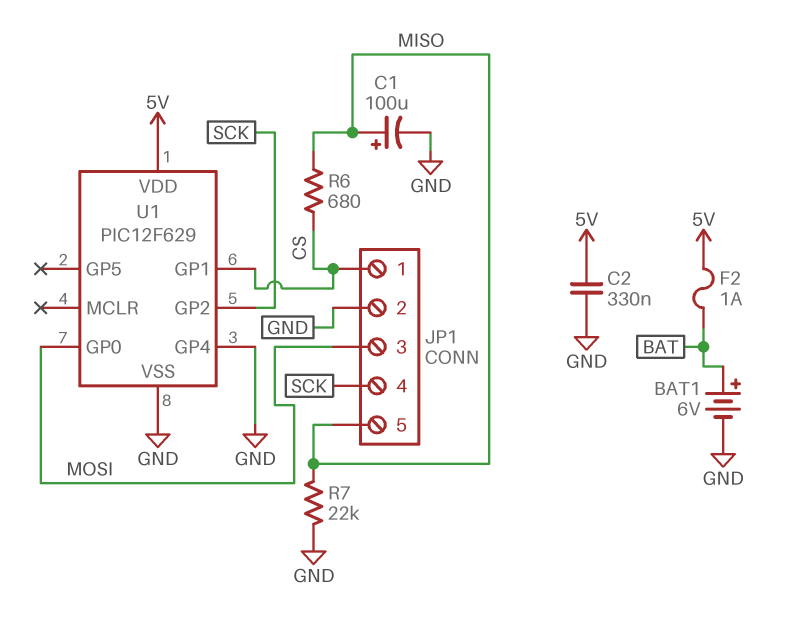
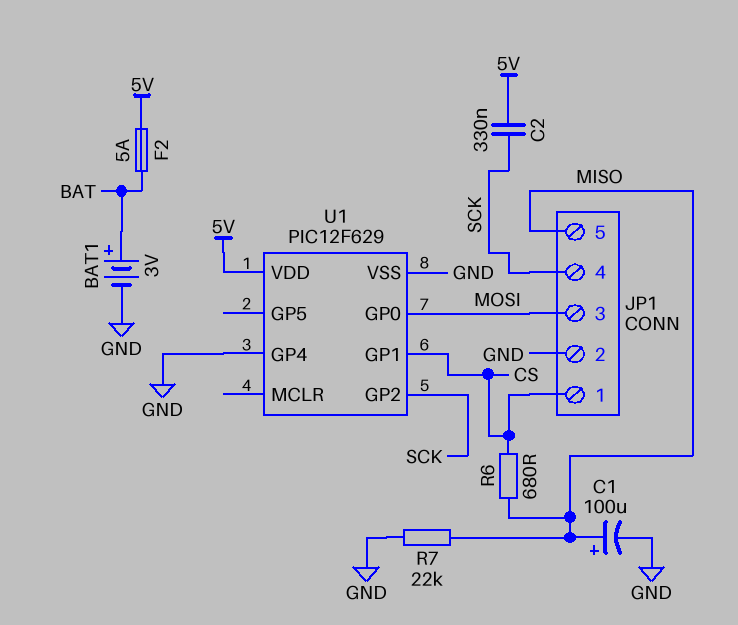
BAT1: 6V (plus BAT, minus GND) -> 3V (plus BAT, minus GND)
C2: 330nF (5V, GND) -> 330nF (5V, SCK)
F2: 1A (5V, BAT) -> 5A (5V, BAT)

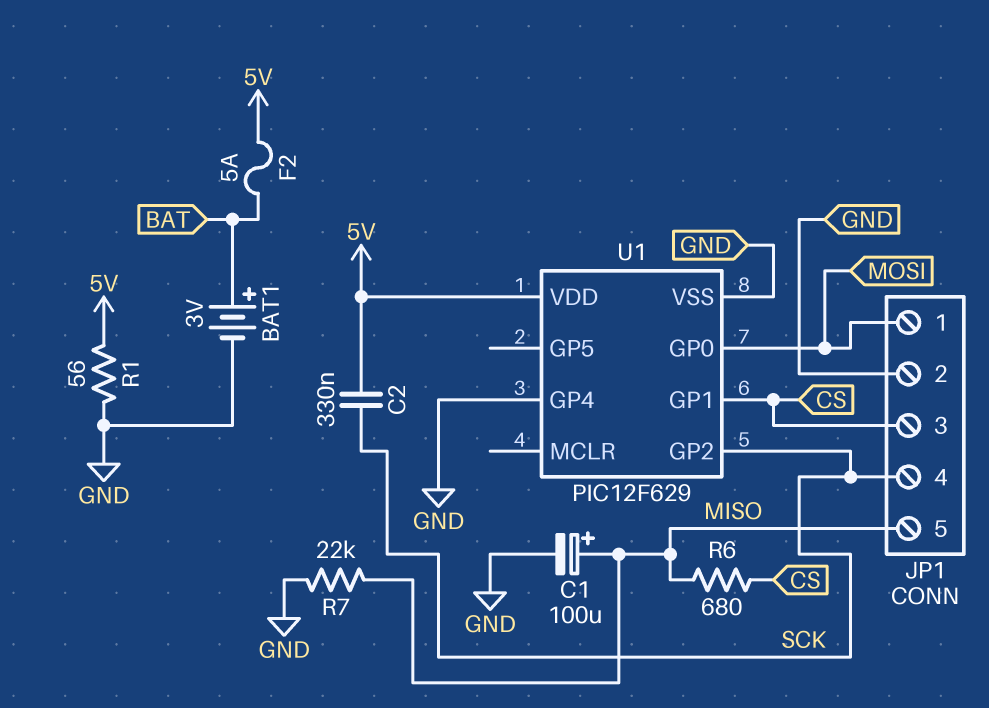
JP1 pin 1: CS -> MOSI
JP1 pin 3: MOSI -> CS
R1: none -> 56 (5V, GND)

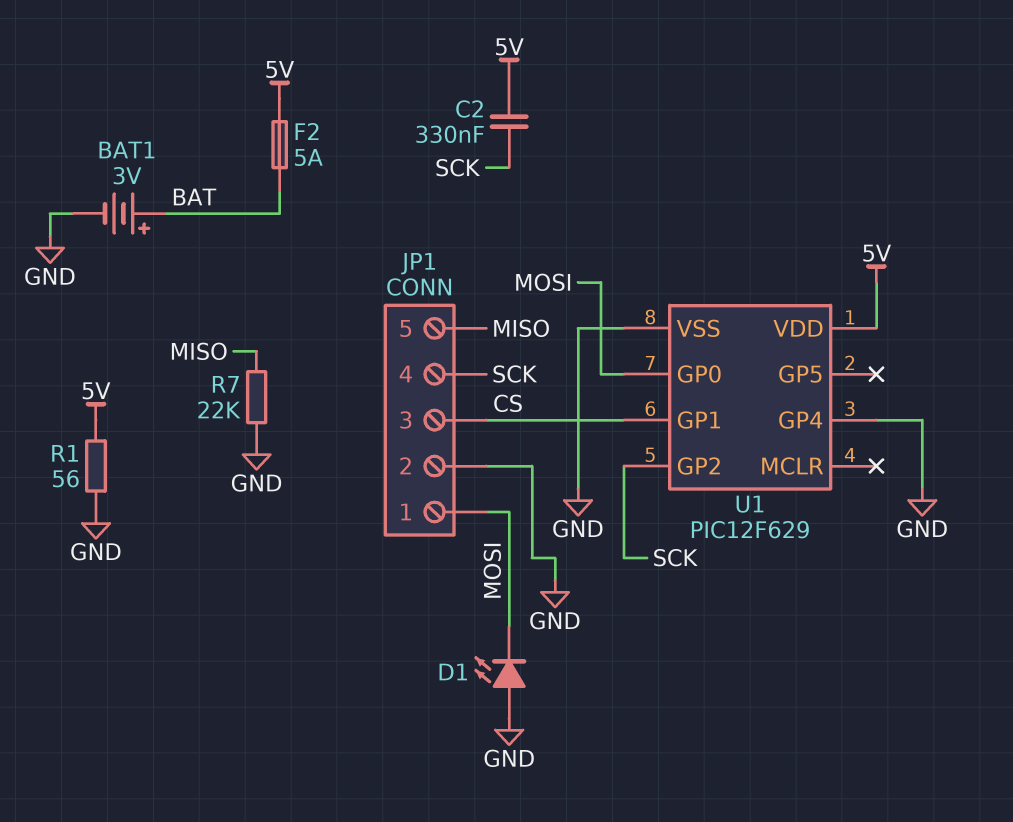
C1: 100uF (plus MISO, minus GND) -> none
D1: none -> LED (A GND, K MOSI)
R6: 680 (CS, MISO) -> none

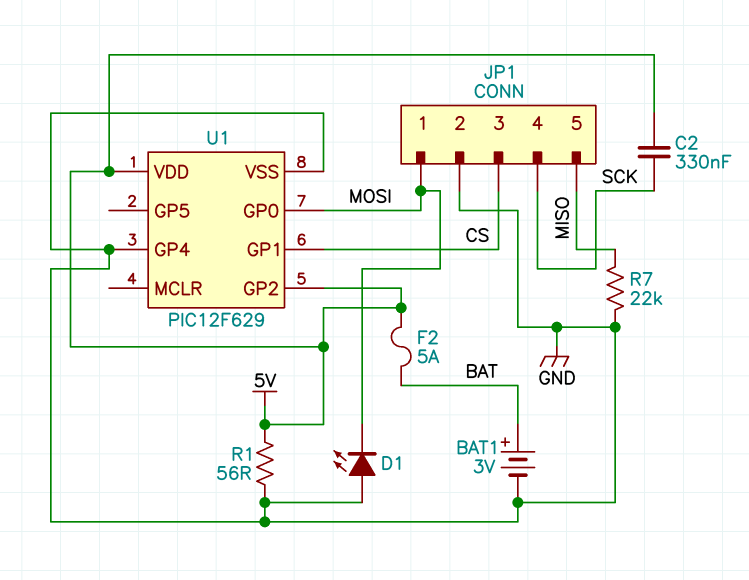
U1 pin GP2: SCK -> 5V

